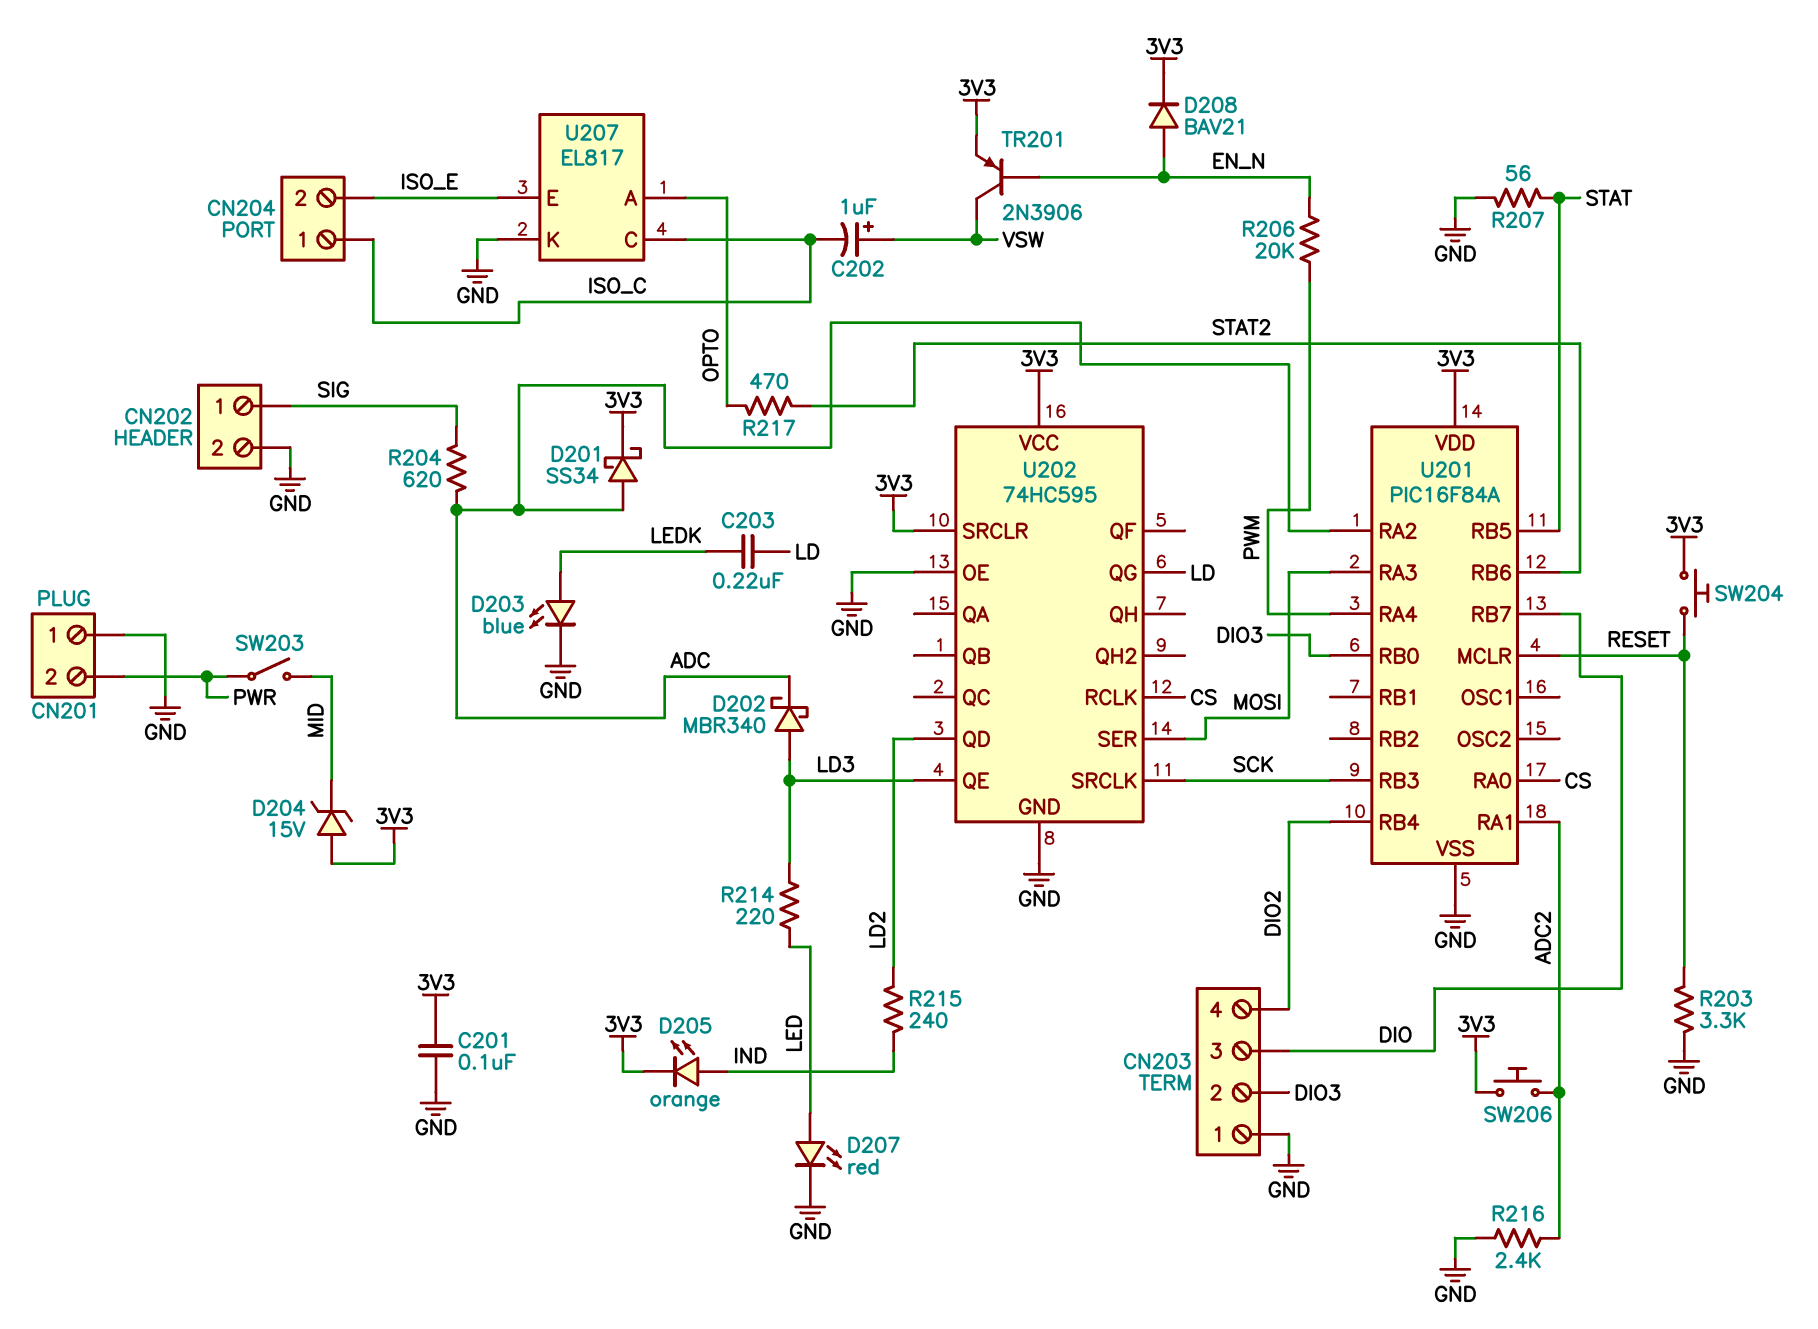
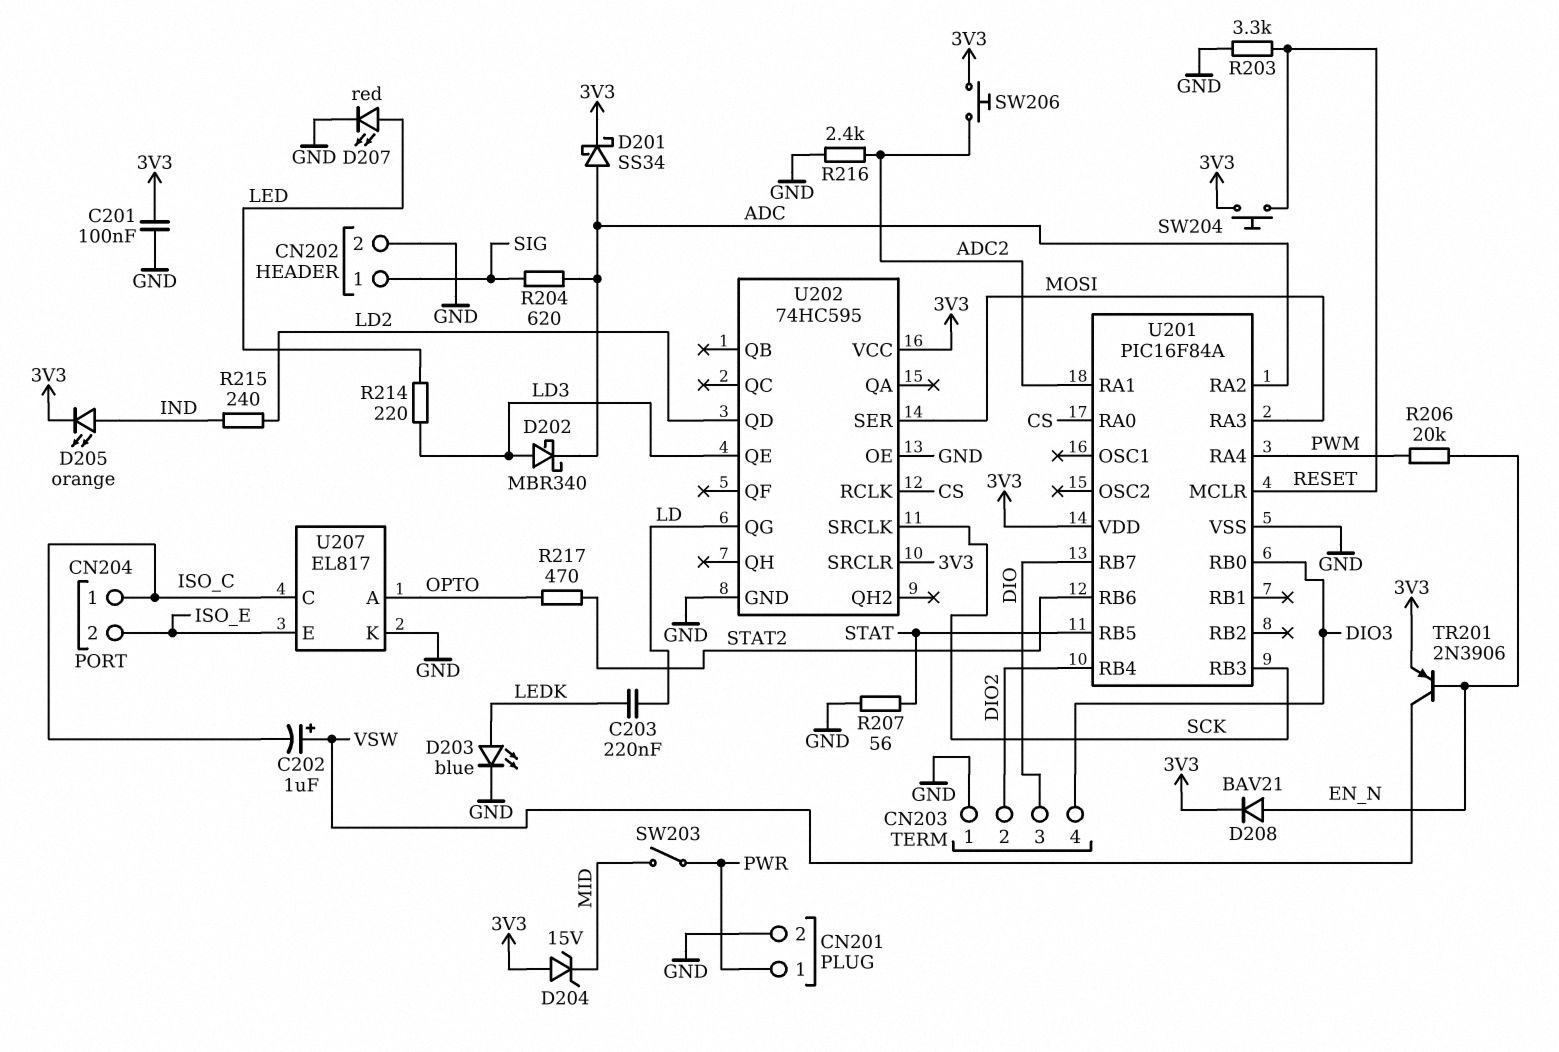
CN201 pin 1: GND -> PWR
CN201 pin 2: PWR -> GND
CN203 pin 2: DIO3 -> DIO2
CN203 pin 4: DIO2 -> DIO3

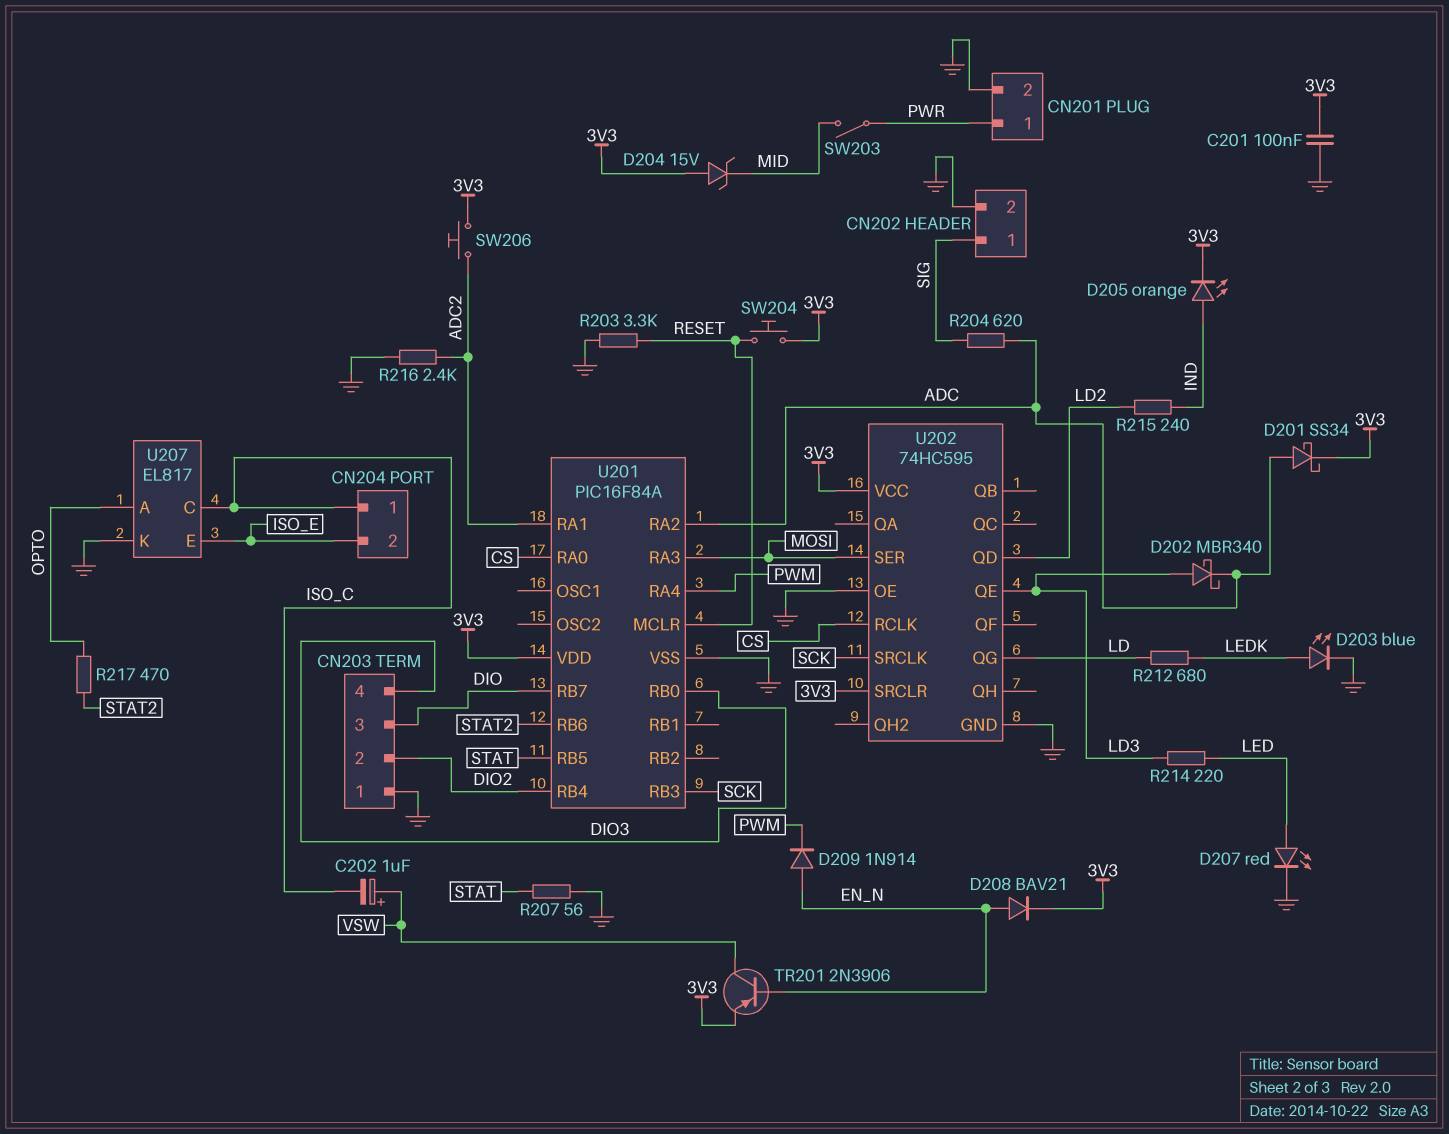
C203: 220nF (LD, LEDK) -> none
D209: none -> diode 1N914 (A EN_N, K PWM)
R206: 20k (EN_N, PWM) -> none
R212: none -> 680 (LD, LEDK)

